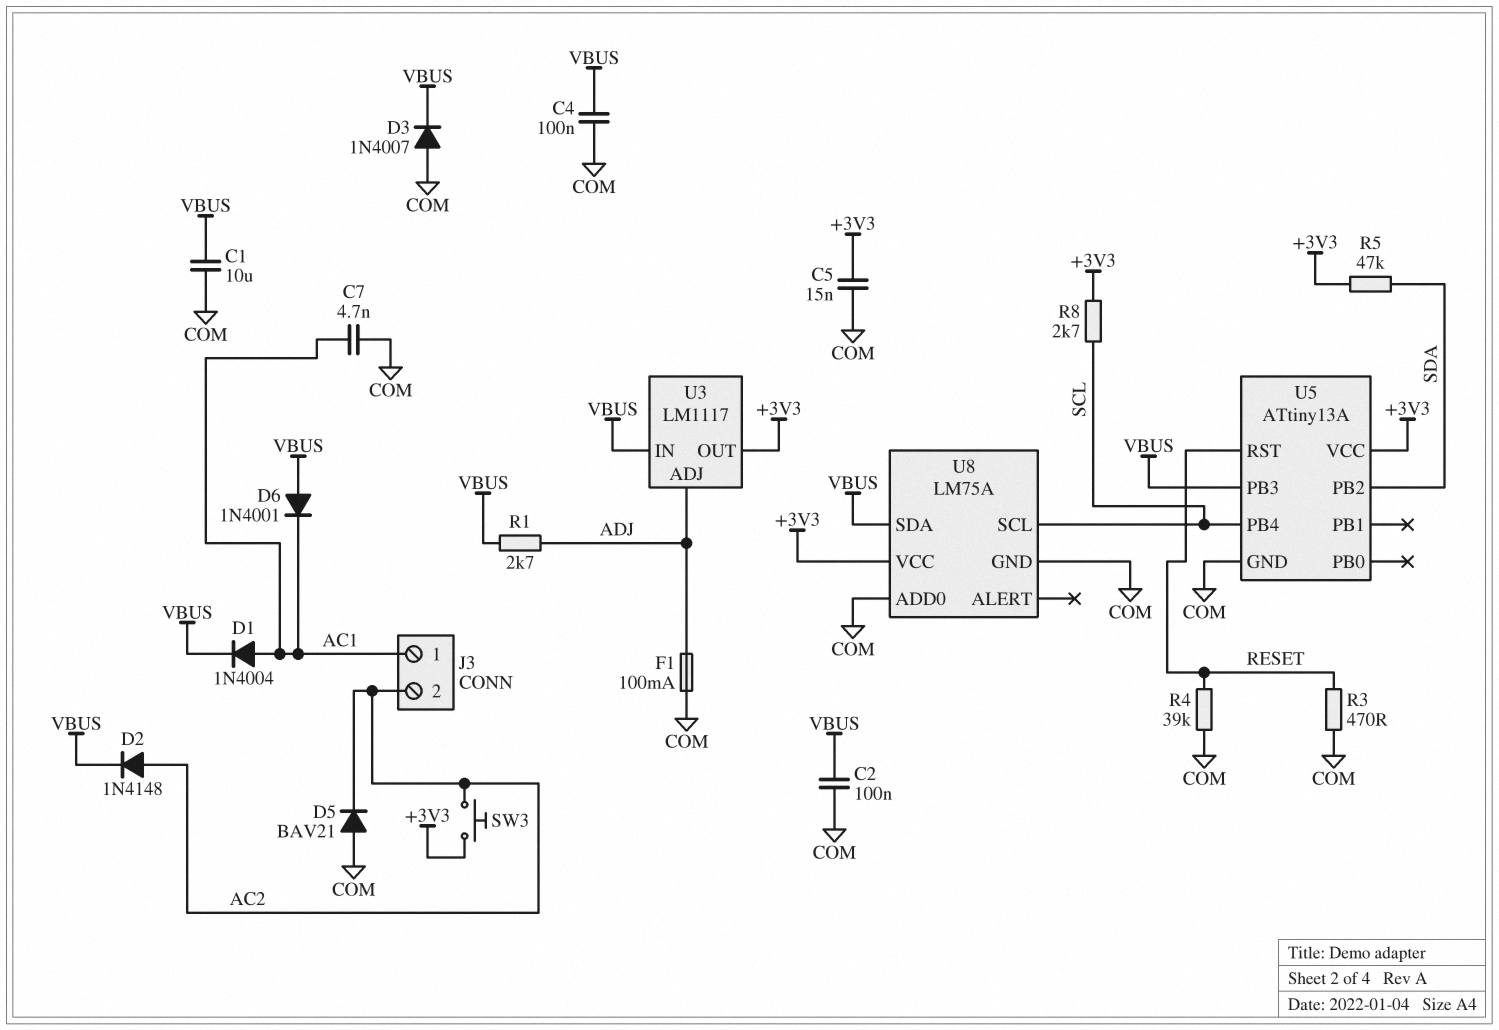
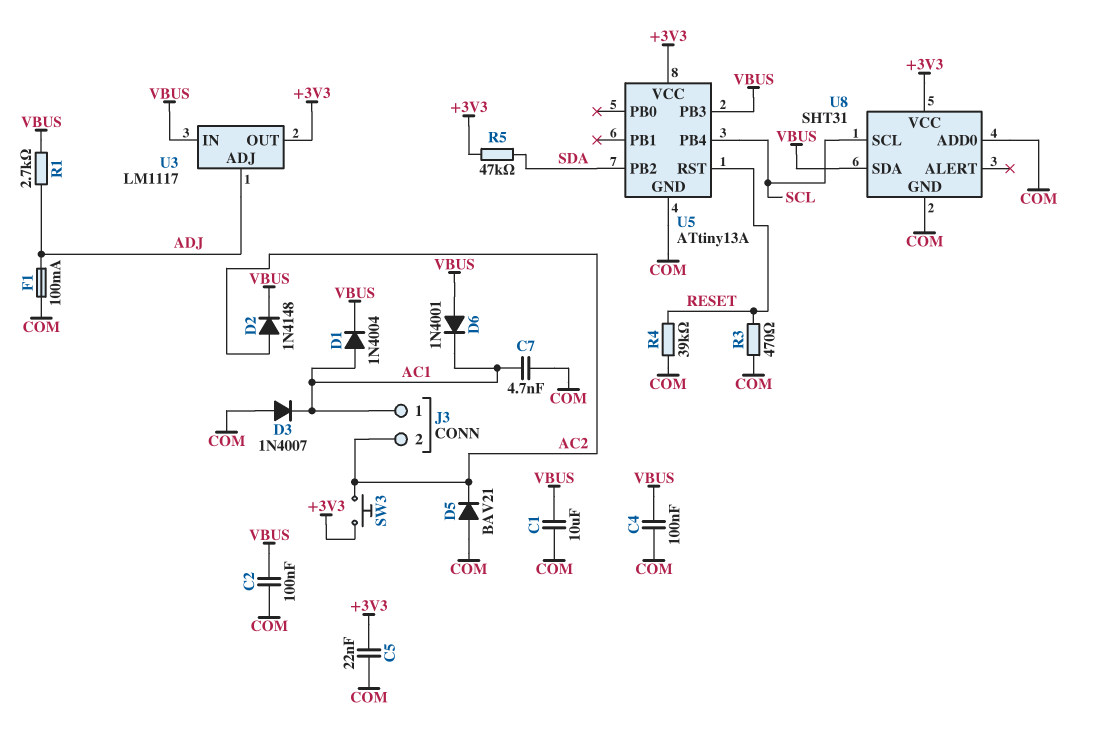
C5: 15nF (+3V3, COM) -> 22nF (+3V3, COM)
D3: diode 1N4007 (A COM, K VBUS) -> diode 1N4007 (A COM, K AC1)
R8: 2.7k (+3V3, SCL) -> none
U8: LM75A -> SHT31

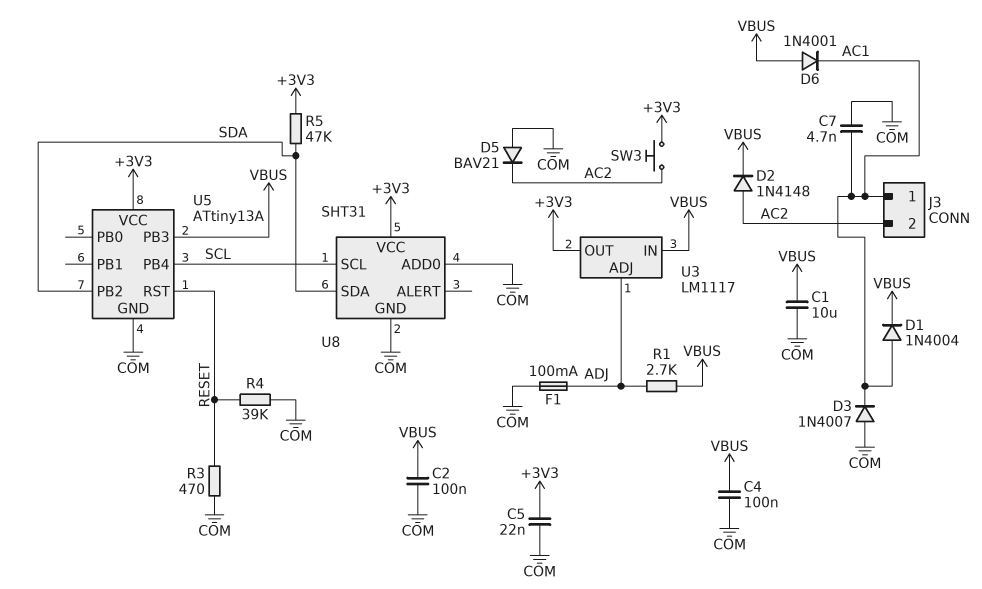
U8 pin SDA: VBUS -> SDA

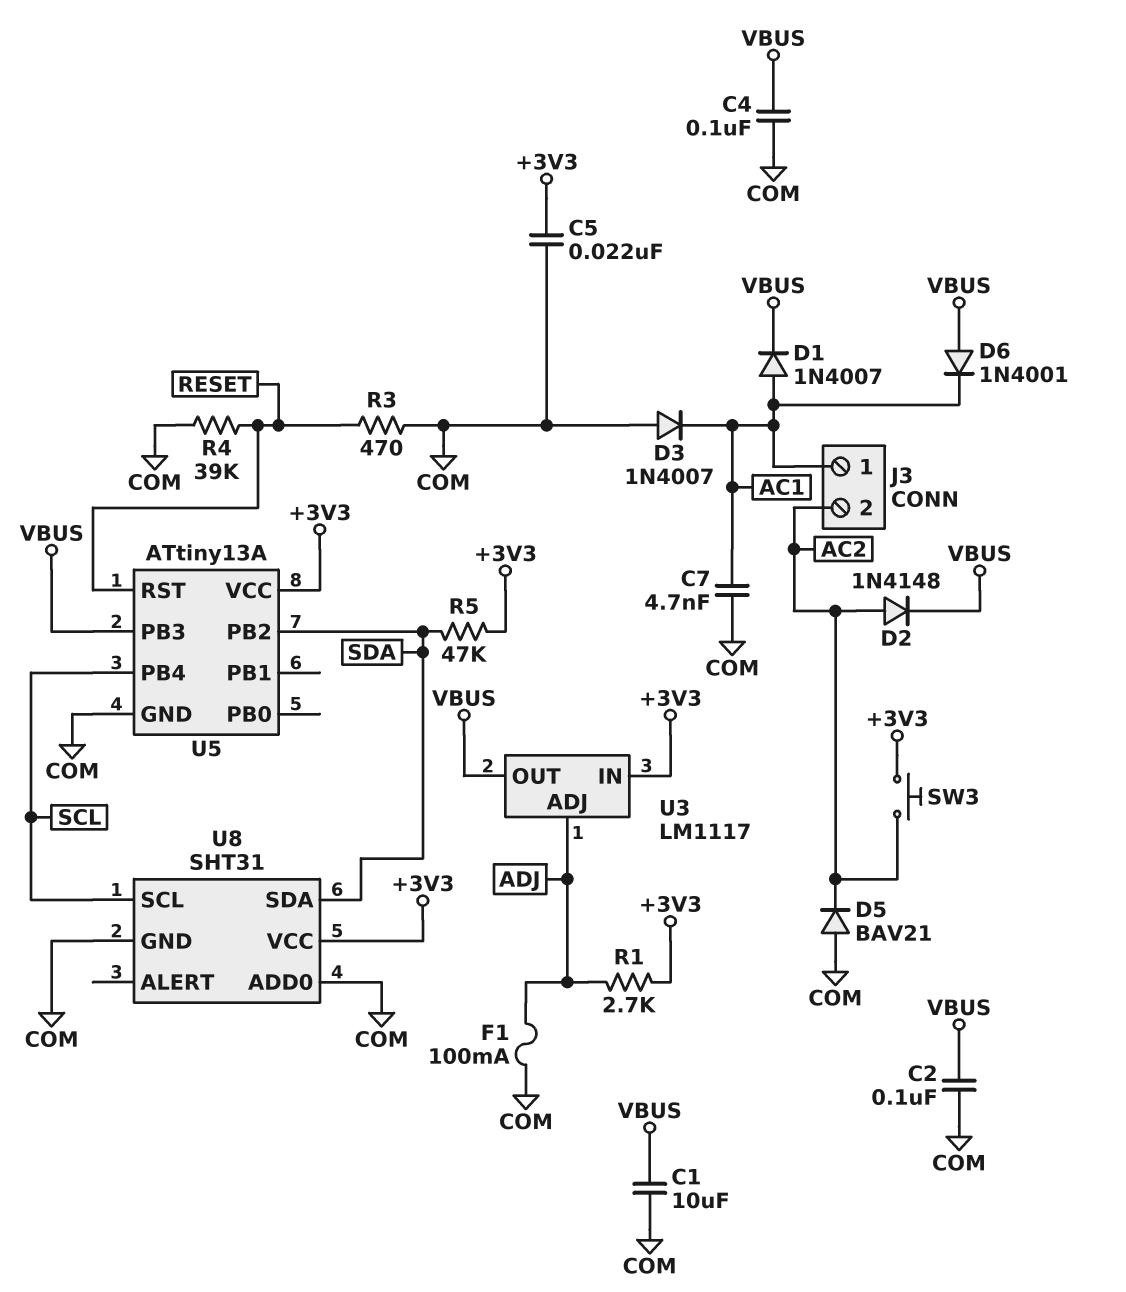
D1: diode 1N4004 (A AC1, K VBUS) -> diode 1N4007 (A AC1, K VBUS)
R1: 2.7k (ADJ, VBUS) -> 2.7k (+3V3, ADJ)
U3 pin IN: VBUS -> +3V3
U3 pin OUT: +3V3 -> VBUS

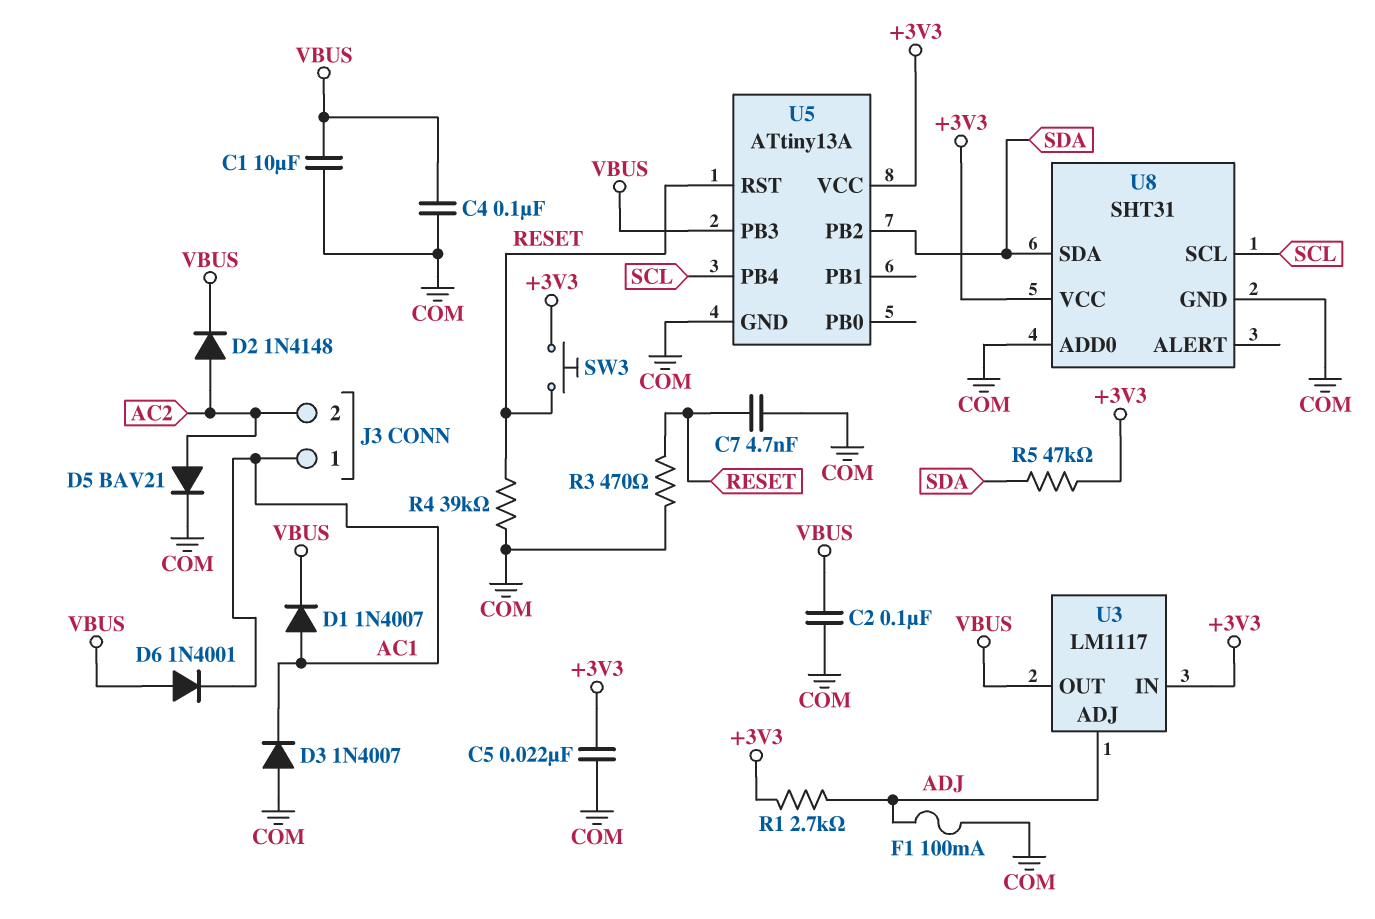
C7: 4.7nF (AC1, COM) -> 4.7nF (COM, RESET)
D5: diode BAV21 (A COM, K AC2) -> diode BAV21 (A AC2, K COM)
SW3: button (+3V3, AC2) -> button (+3V3, RESET)

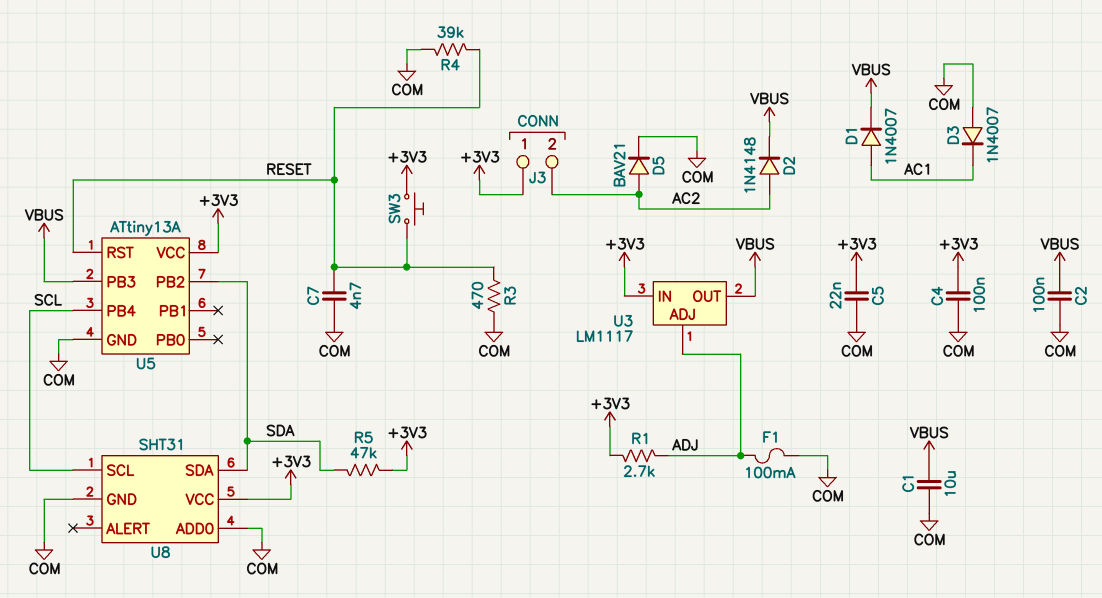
C4: 100nF (COM, VBUS) -> 100nF (+3V3, COM)
D6: diode 1N4001 (A VBUS, K AC1) -> none
J3 pin 1: AC1 -> +3V3

